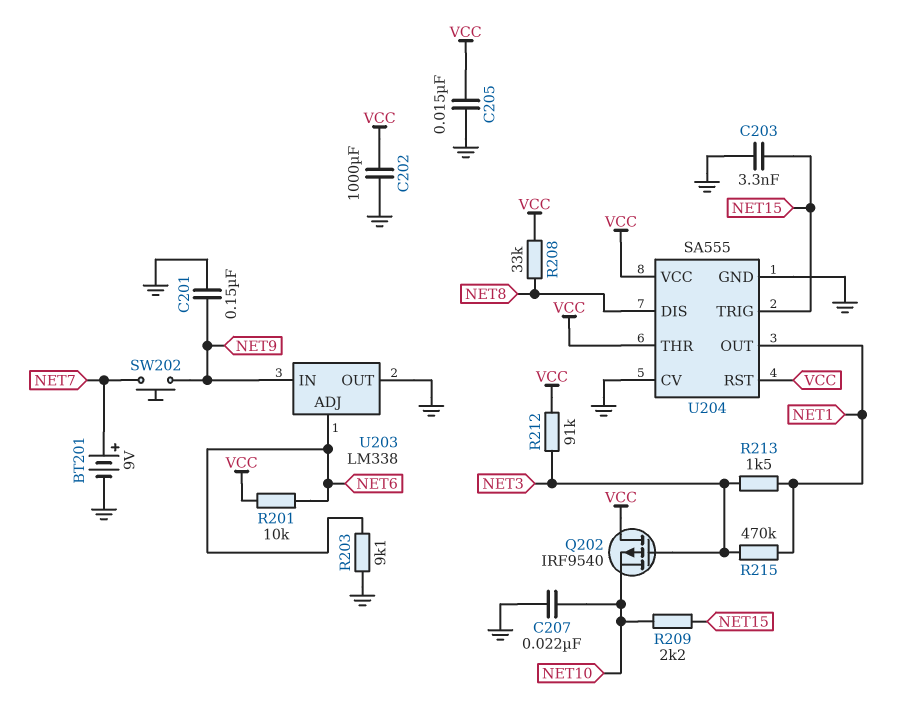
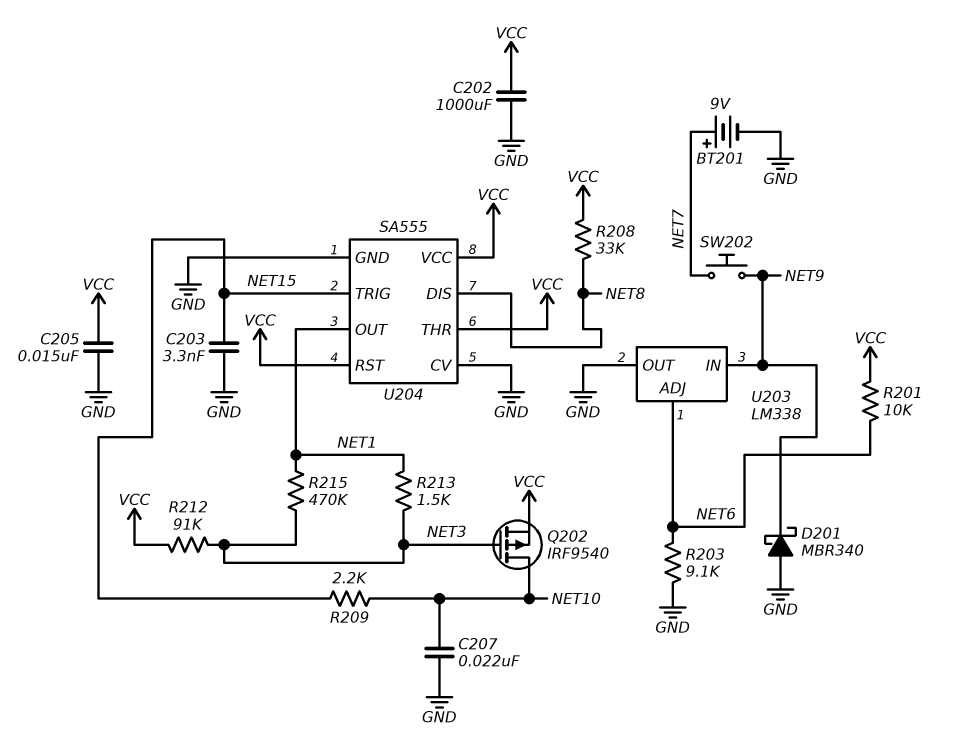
C201: 150nF (GND, NET9) -> none
D201: none -> schottky MBR340 (A GND, K NET9)
Q202: PMOS IRF9540 (G NET3, D VCC, S NET10) -> PMOS IRF9540 (G NET3, D NET10, S VCC)

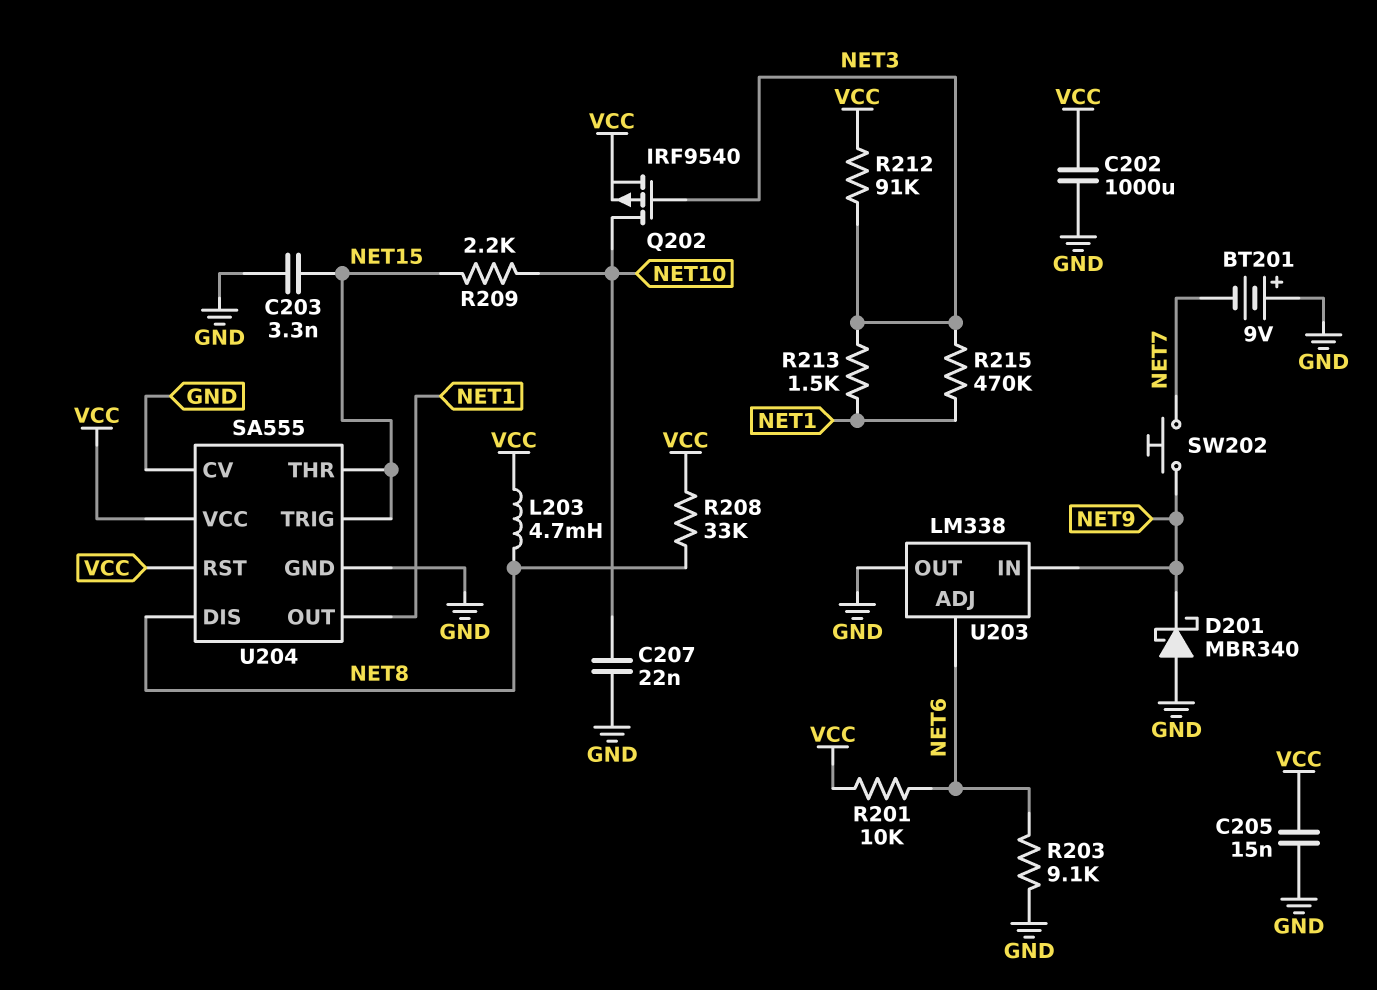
BT201: 9V (plus NET7, minus GND) -> 9V (plus GND, minus NET7)
L203: none -> 4.7mH (NET8, VCC)
U204 pin THR: VCC -> NET15

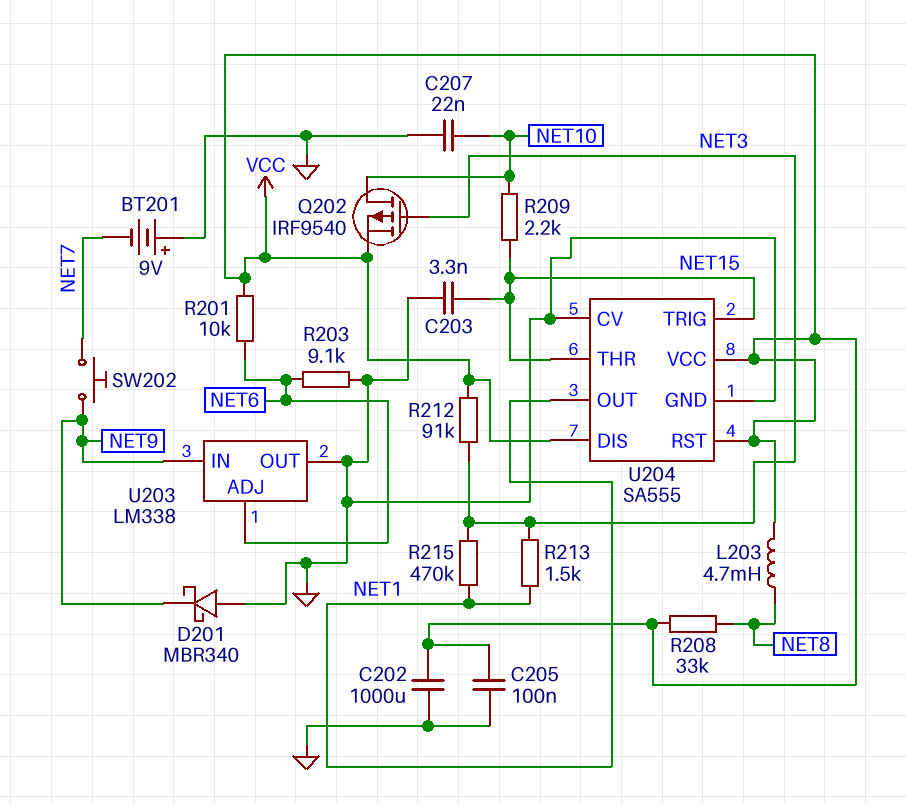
C205: 15nF (GND, VCC) -> 100nF (GND, VCC)
U204 pin DIS: NET8 -> VCC

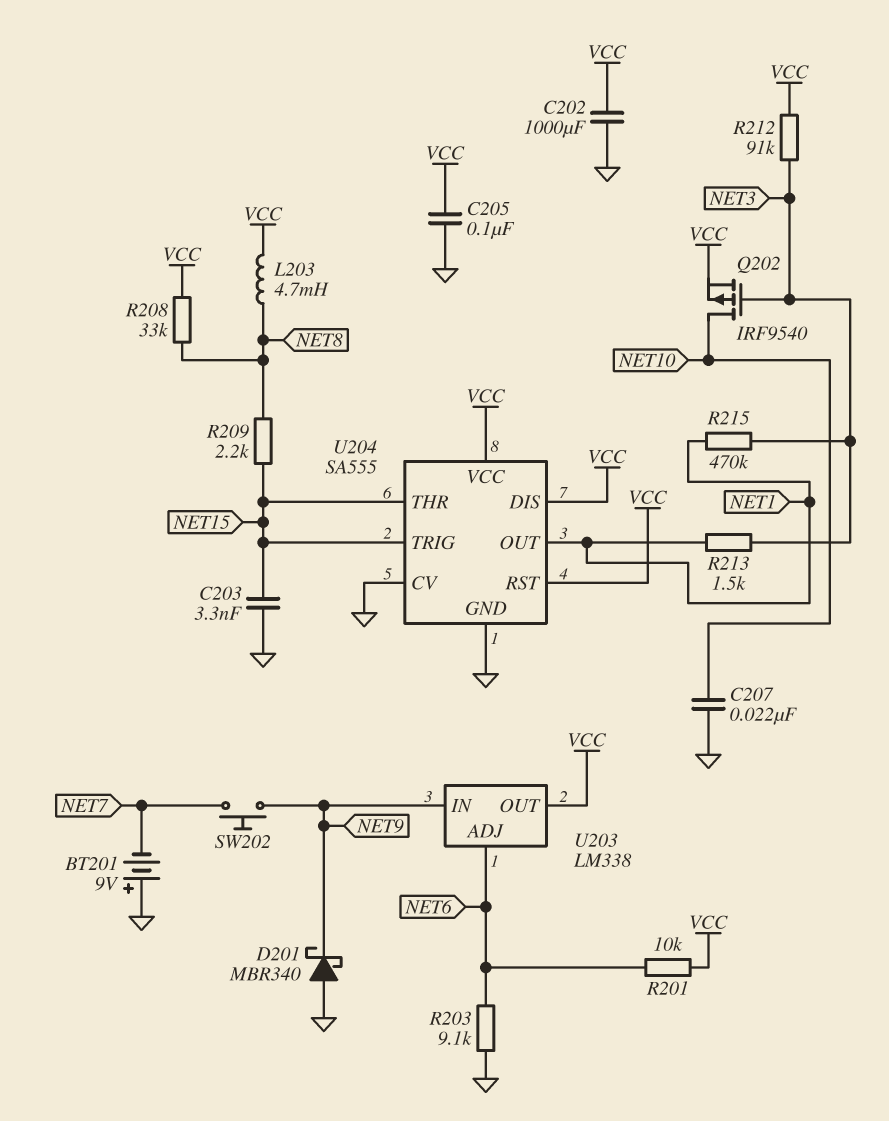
R209: 2.2k (NET10, NET15) -> 2.2k (NET8, NET15)
U203 pin OUT: GND -> VCC

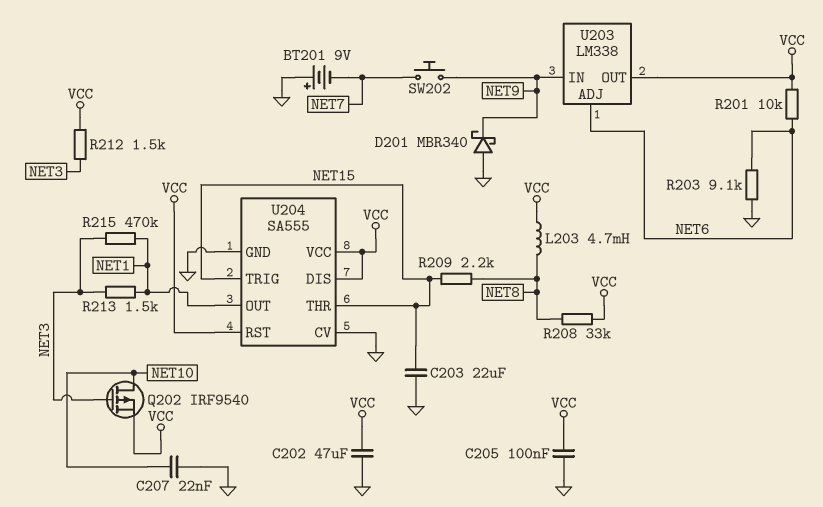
C202: 1000uF (GND, VCC) -> 47uF (GND, VCC)
C203: 3.3nF (GND, NET15) -> 22uF (GND, NET15)
R212: 91k (NET3, VCC) -> 1.5k (NET3, VCC)

